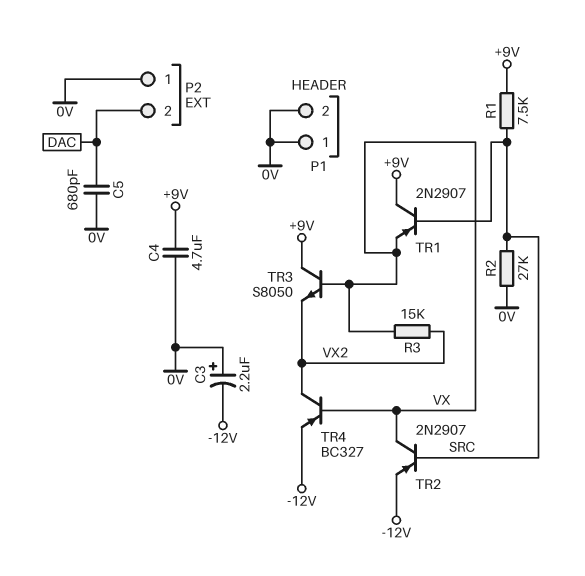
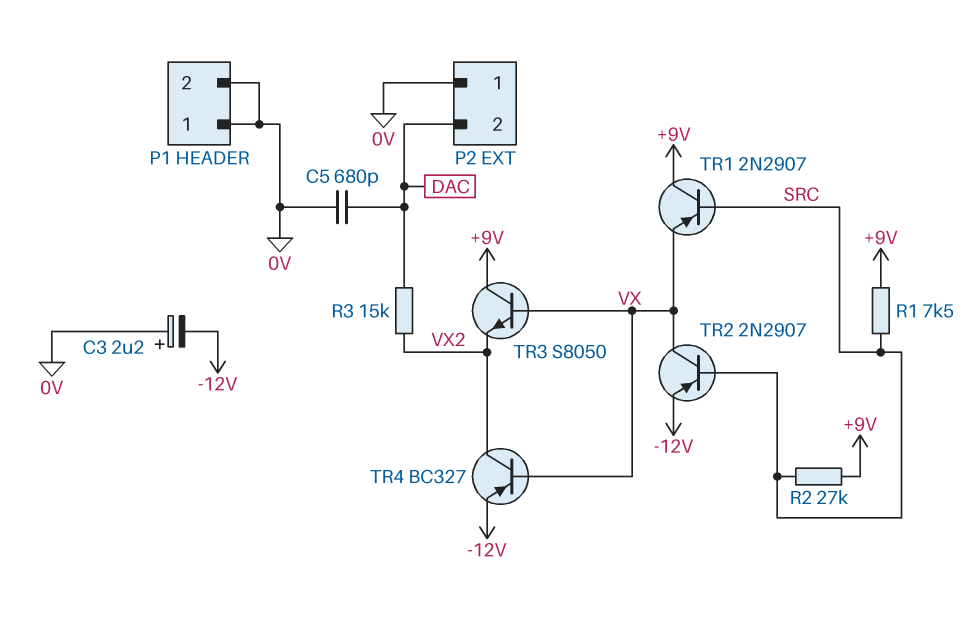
C4: 4.7uF (+9V, 0V) -> none
R2: 27k (0V, SRC) -> 27k (+9V, SRC)
R3: 15k (VX, VX2) -> 15k (DAC, VX2)

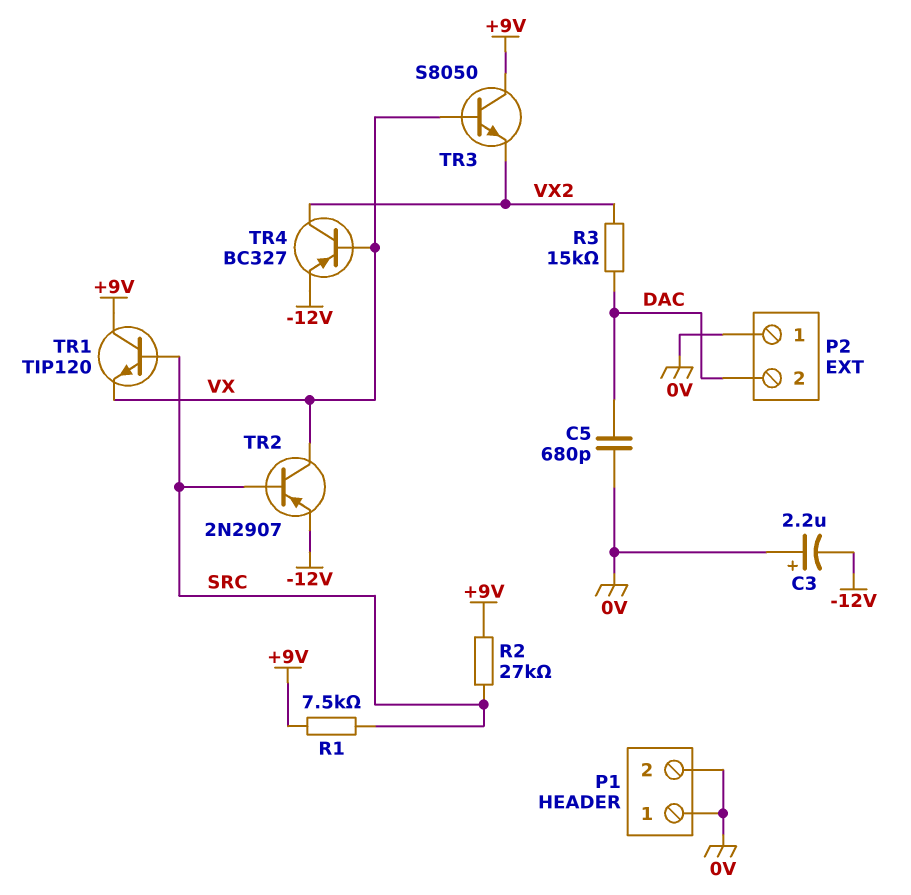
TR1: PNP 2N2907 (B SRC, C +9V, E VX) -> NPN TIP120 (B SRC, C +9V, E VX)

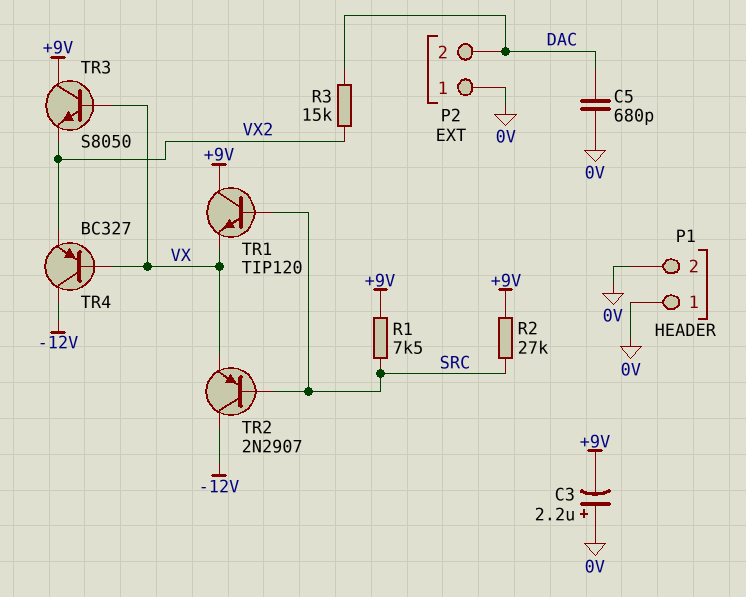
C3: 2.2uF (plus 0V, minus -12V) -> 2.2uF (plus 0V, minus +9V)
TR2: PNP 2N2907 (B SRC, C VX, E -12V) -> PNP 2N2907 (B SRC, C -12V, E VX)
TR4: PNP BC327 (B VX, C VX2, E -12V) -> PNP BC327 (B VX, C -12V, E VX2)

